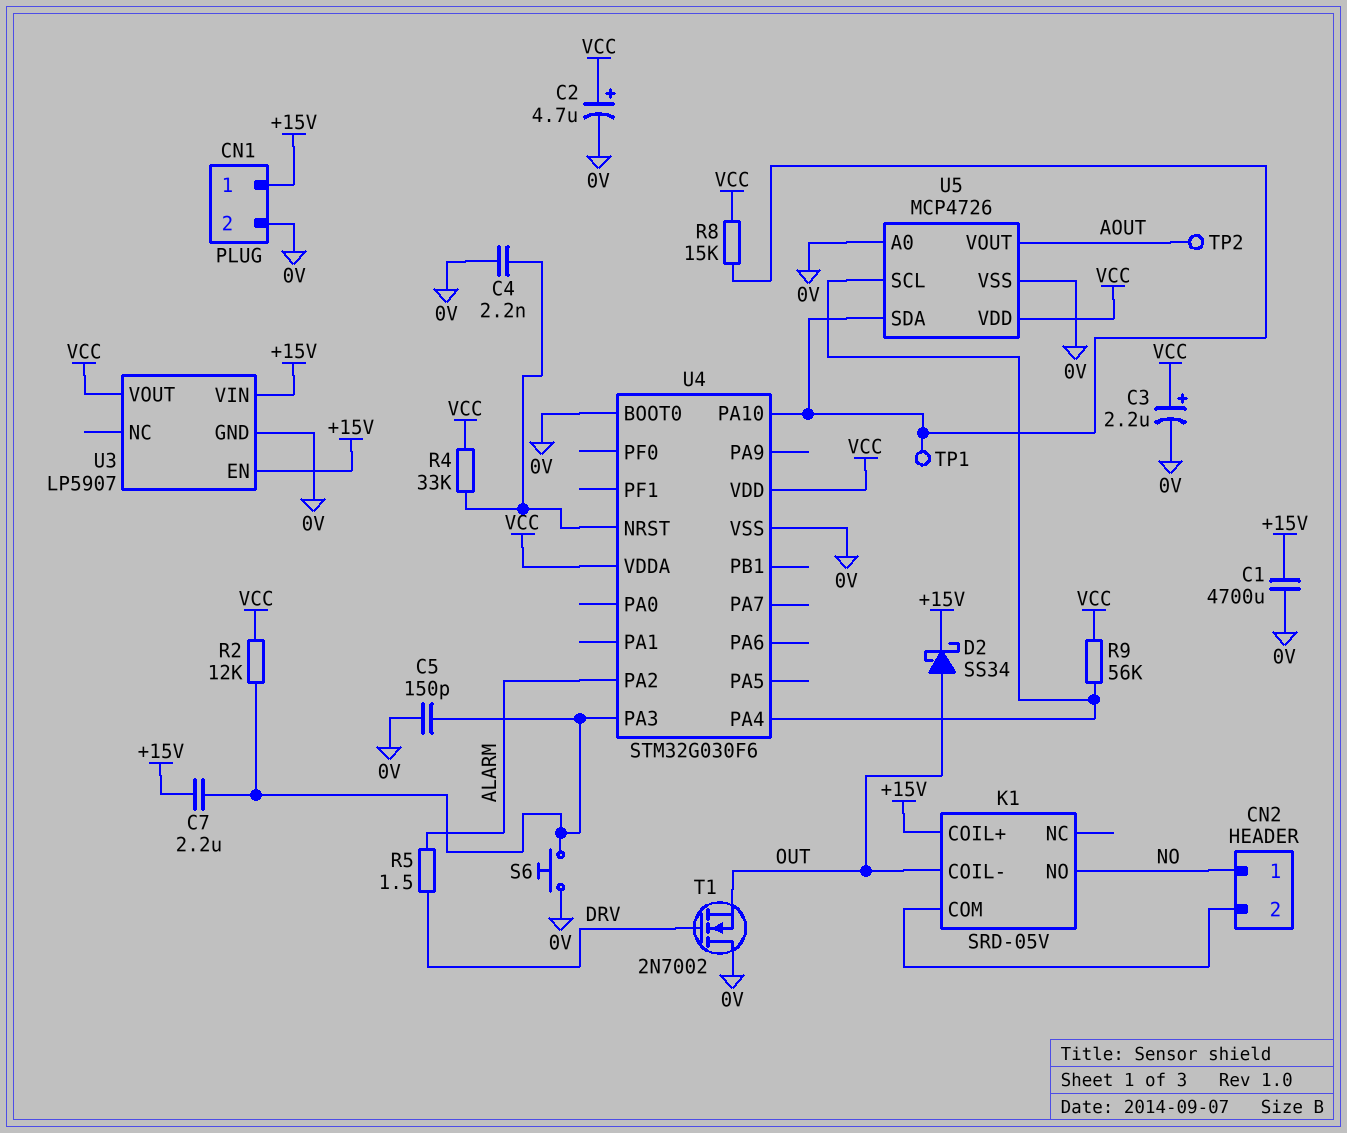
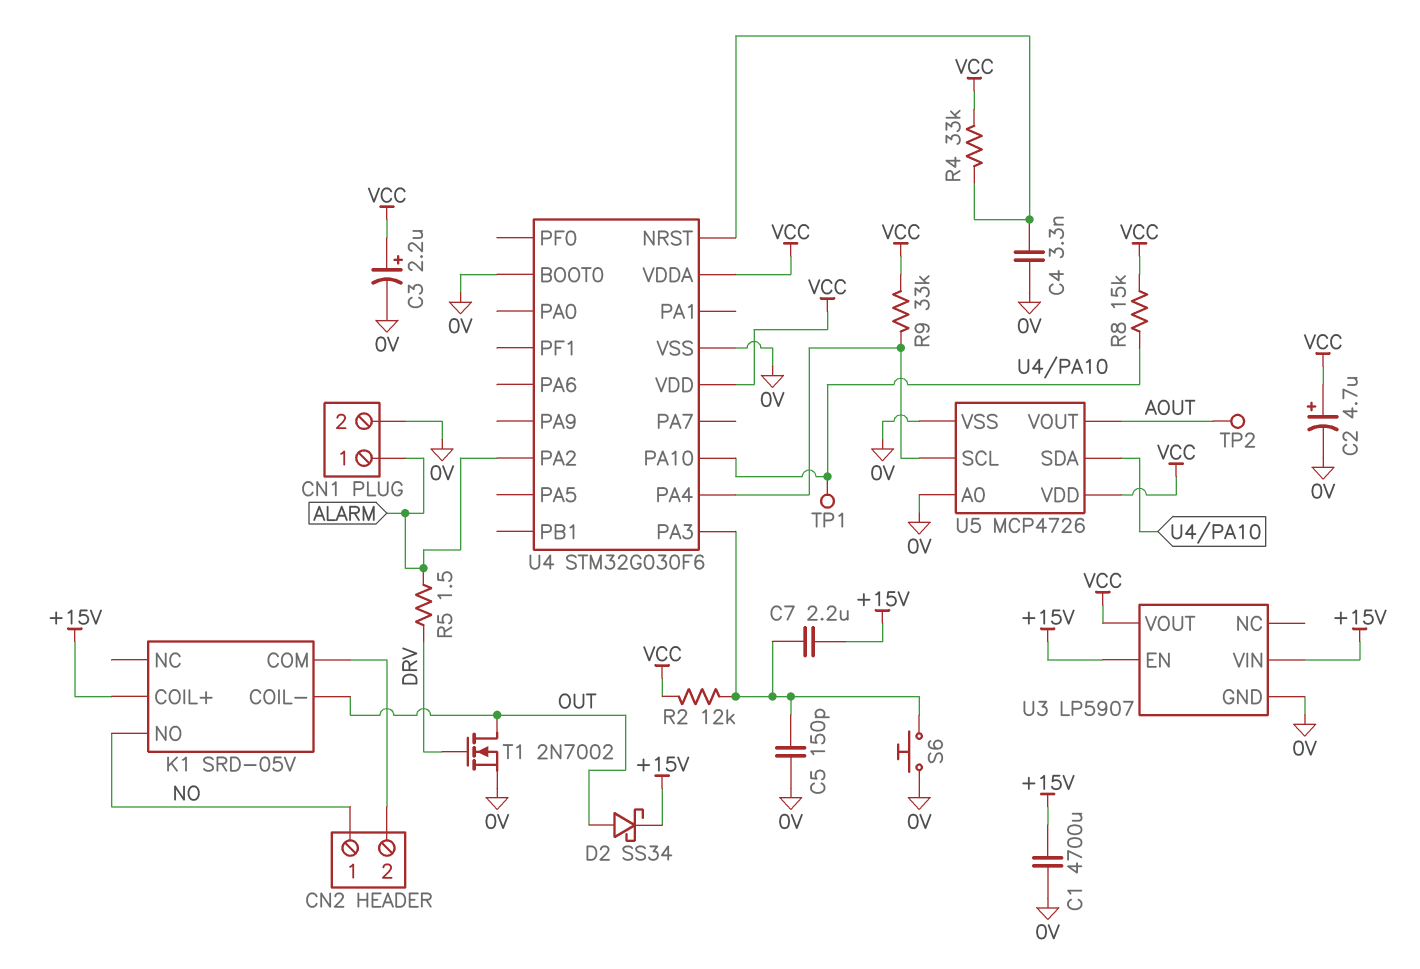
C4: 2.2nF (0V, U4/NRST) -> 3.3nF (0V, U4/NRST)
CN1 pin 1: +15V -> ALARM
R9: 56k (U4/PA4, VCC) -> 33k (U4/PA4, VCC)
T1: NMOS 2N7002 (G DRV, D 0V, S OUT) -> NMOS 2N7002 (G DRV, D OUT, S 0V)

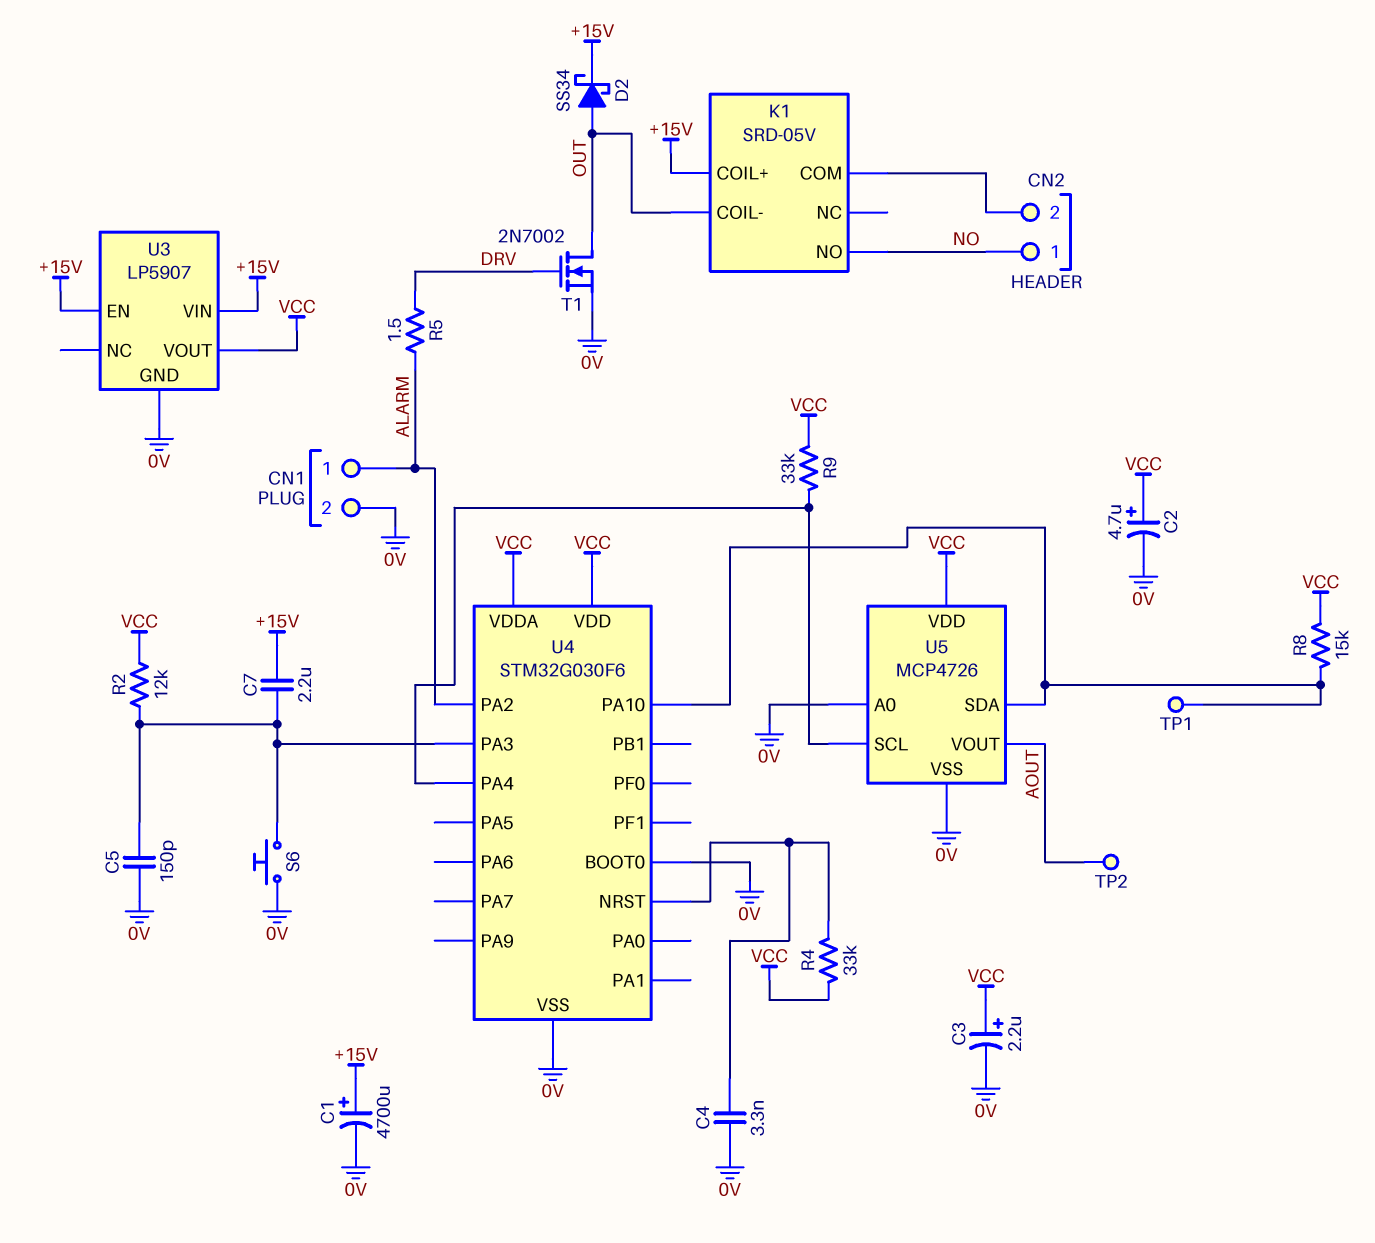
C1: 4700uF (+15V, 0V) -> 4700uF (plus +15V, minus 0V)

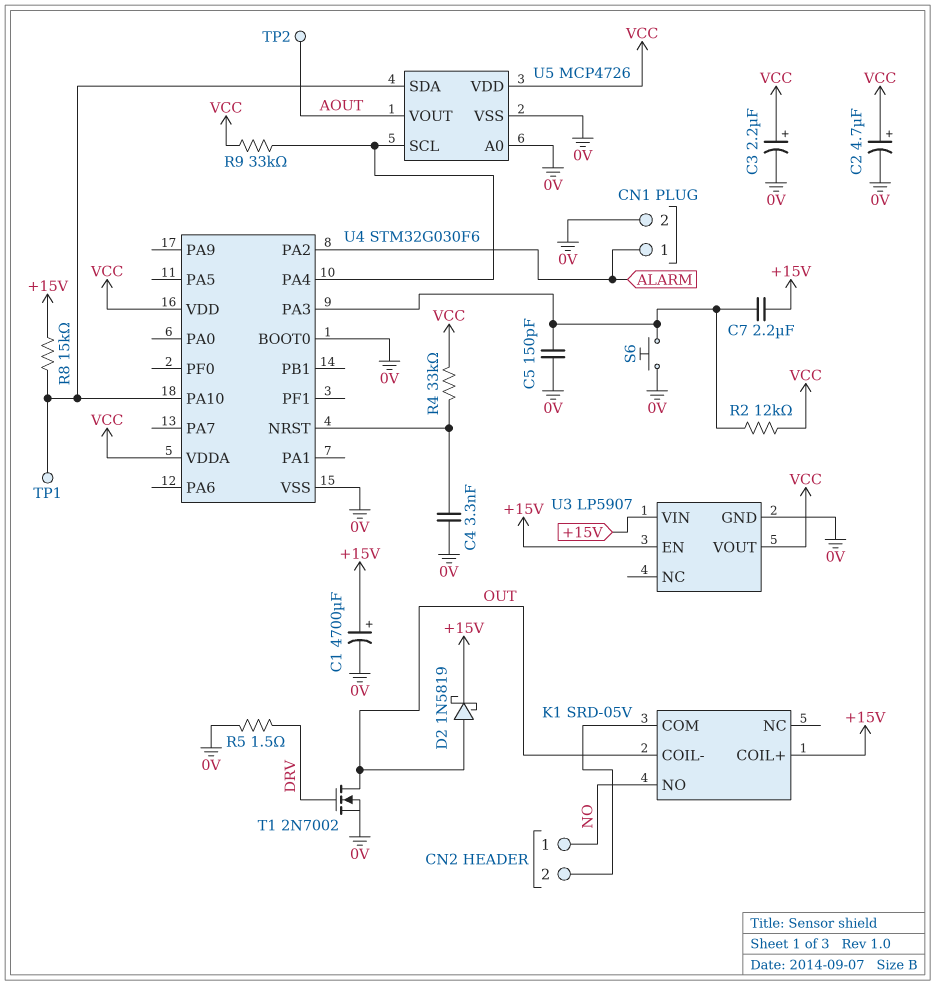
D2: schottky SS34 (A OUT, K +15V) -> schottky 1N5819 (A OUT, K +15V)
R5: 1.5 (ALARM, DRV) -> 1.5 (0V, DRV)
R8: 15k (U4/PA10, VCC) -> 15k (+15V, U4/PA10)

